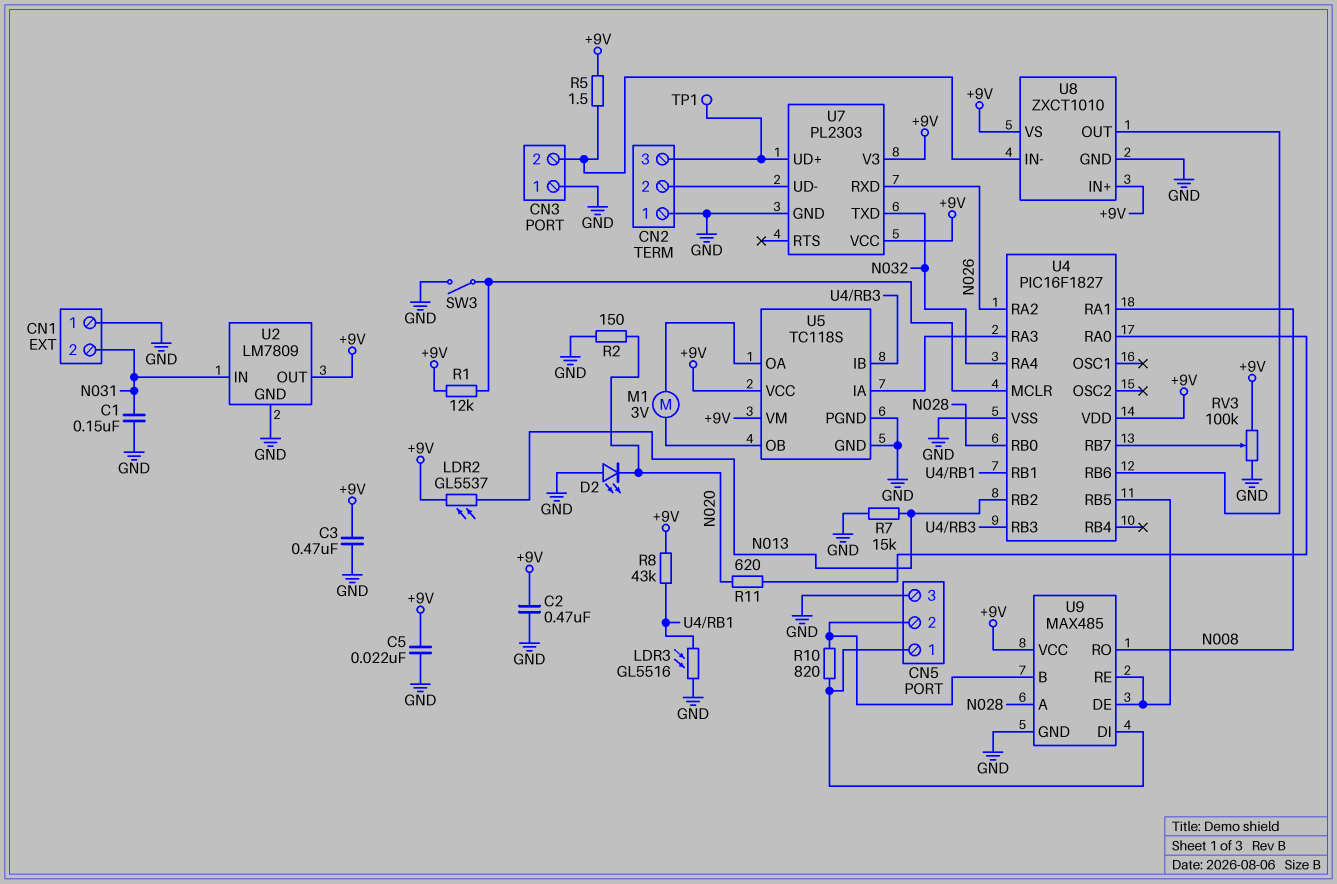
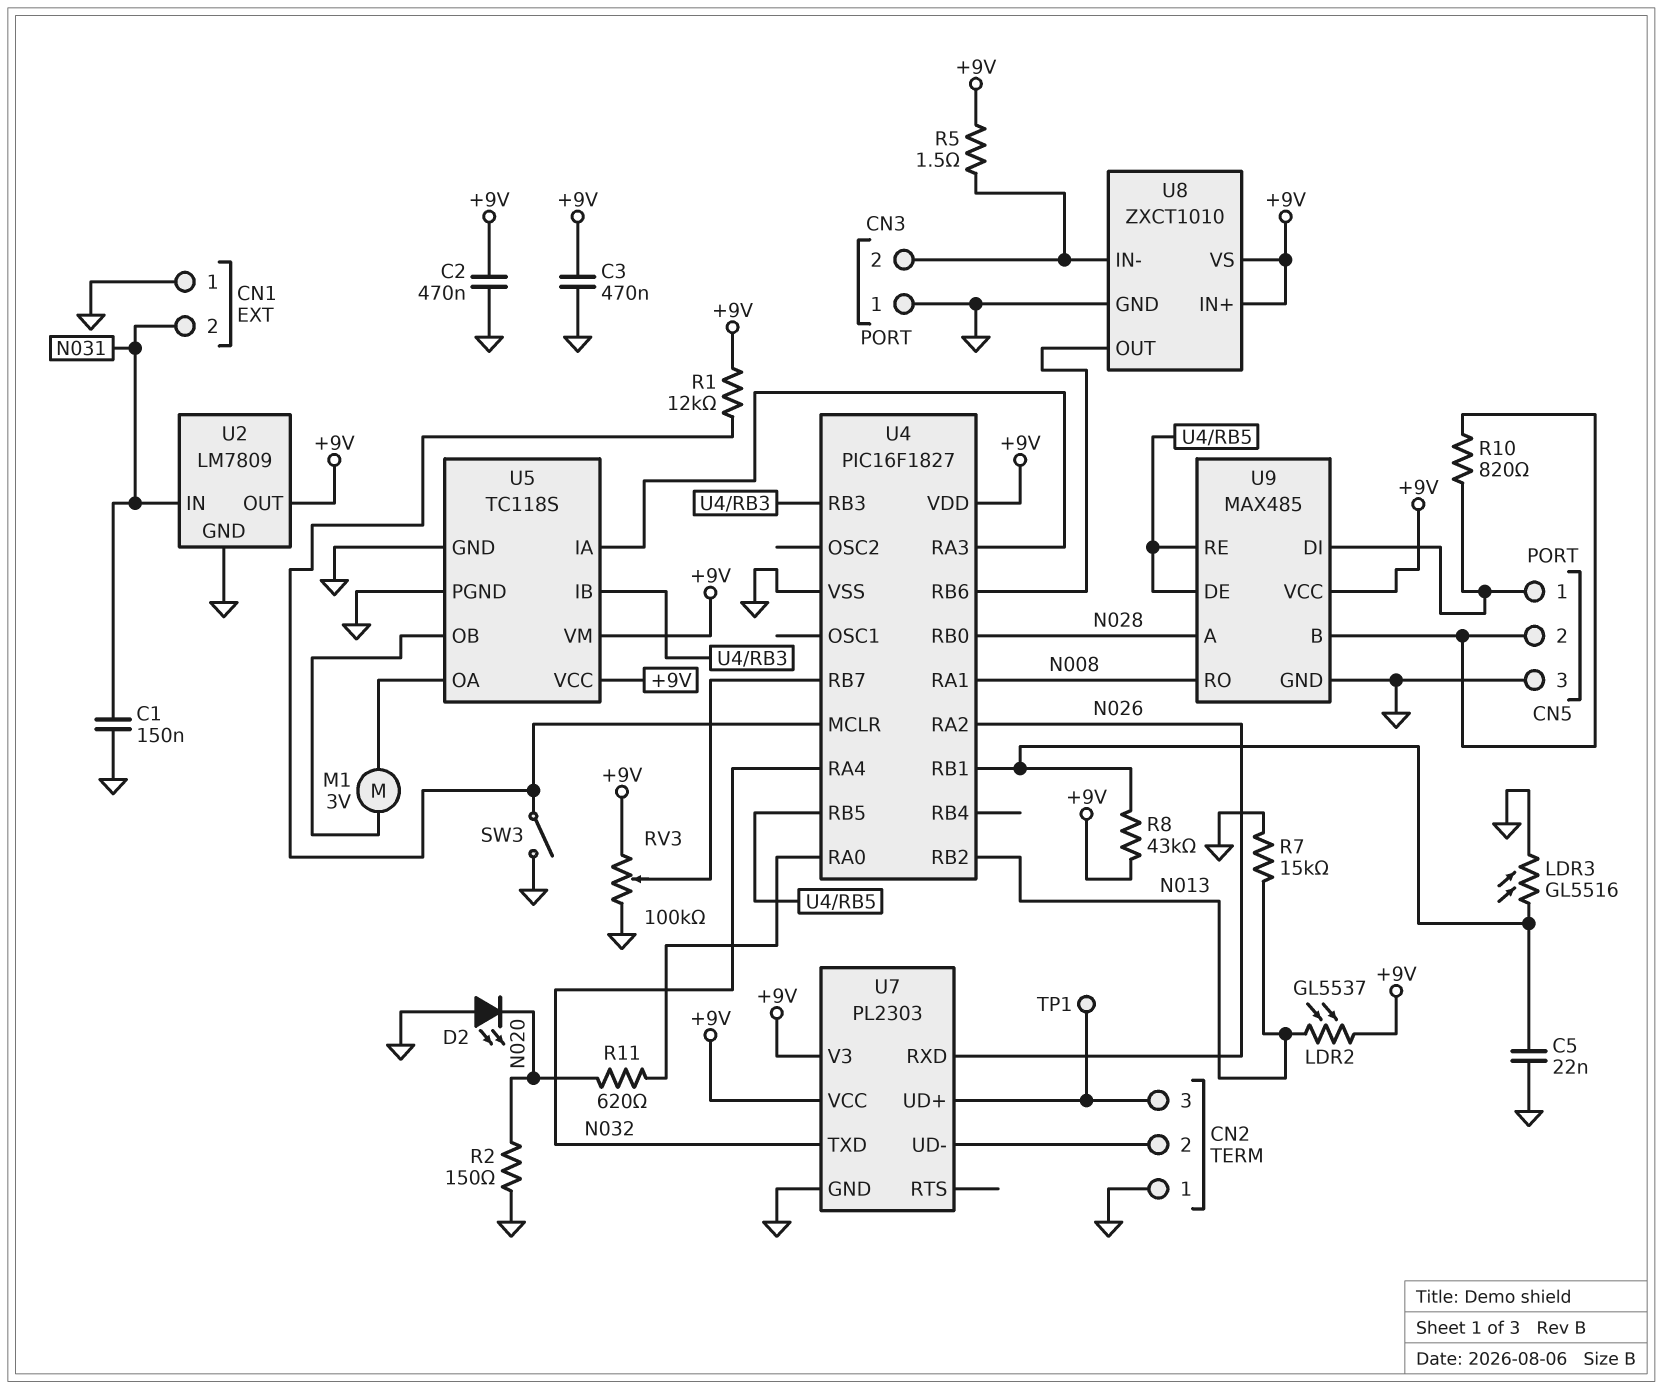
C5: 22nF (+9V, GND) -> 22nF (GND, U4/RB1)

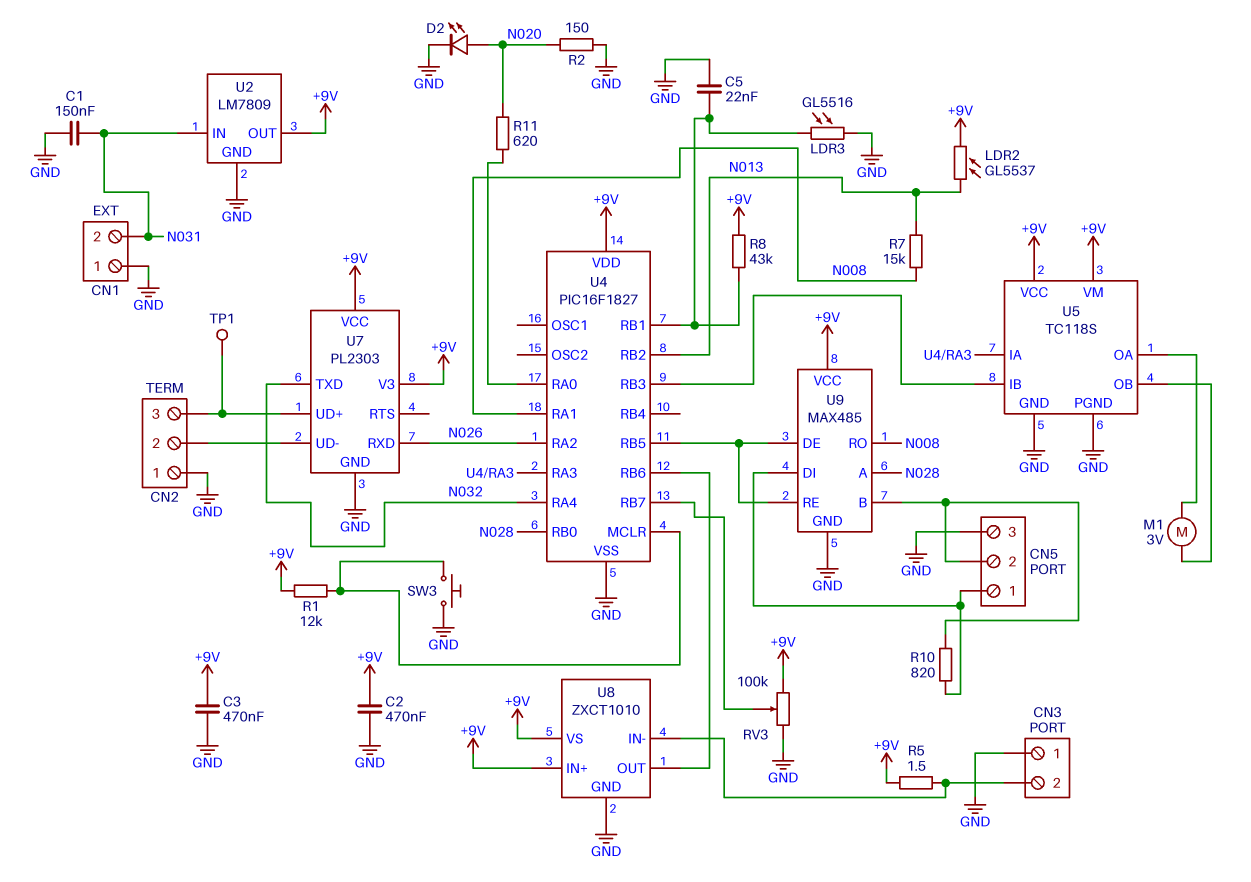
D2: LED (A GND, K N020) -> LED (A N020, K GND)
R7: 15k (GND, N013) -> 15k (N008, N013)
SW3: switch (GND, U4/MCLR) -> button (GND, U4/MCLR)

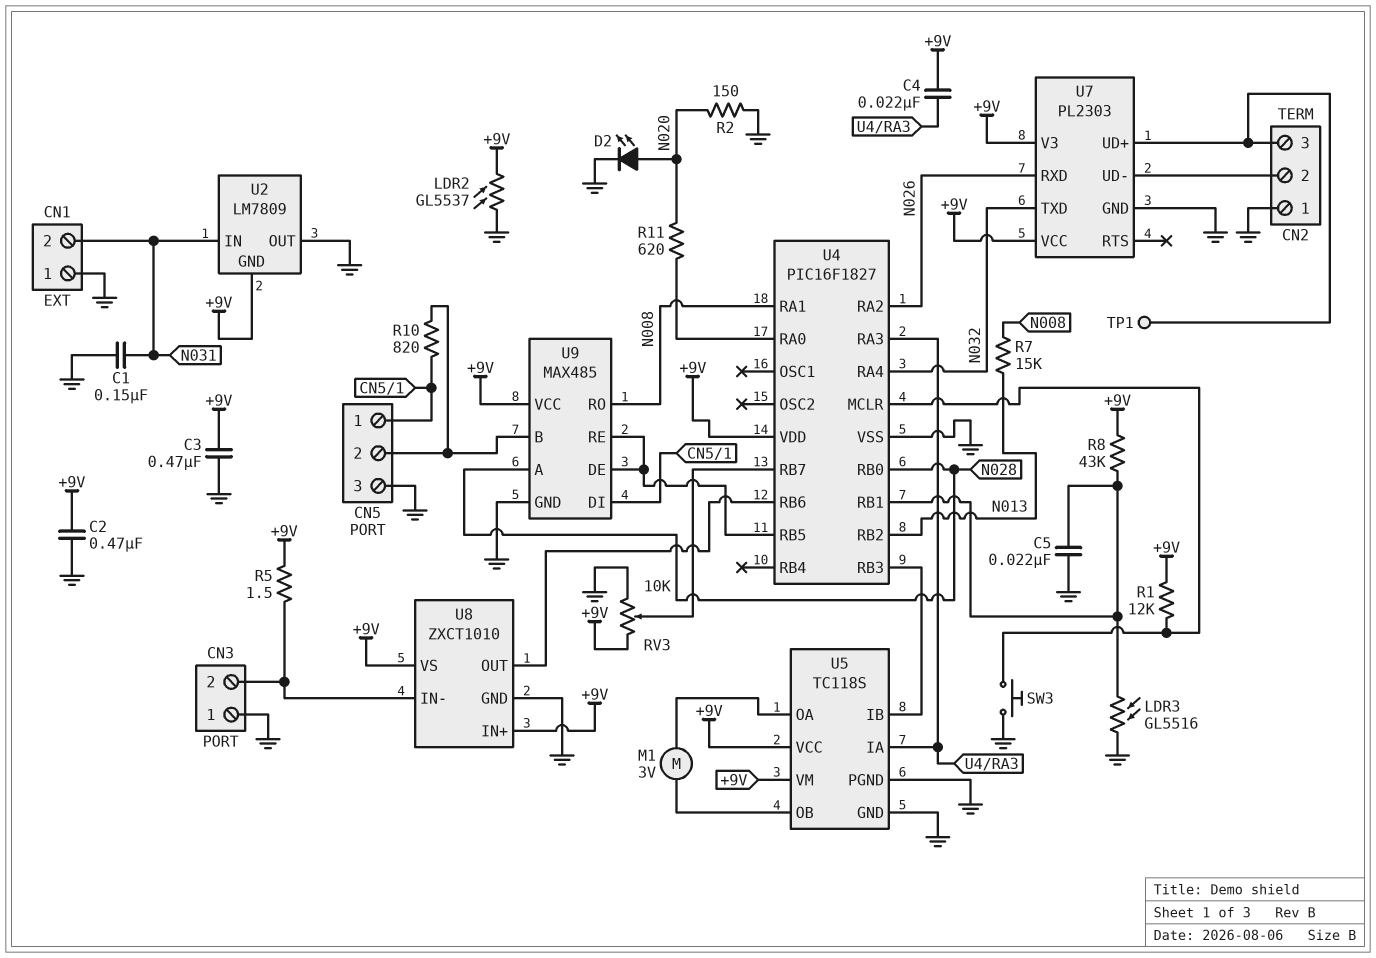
C4: none -> 22nF (+9V, U4/RA3)
LDR2: GL5537 (+9V, N013) -> GL5537 (+9V, GND)
RV3: 100k (+9V, GND, wiper U4/RB7) -> 10k (+9V, GND, wiper U4/RB7)
U2 pin GND: GND -> +9V
U2 pin OUT: +9V -> GND

